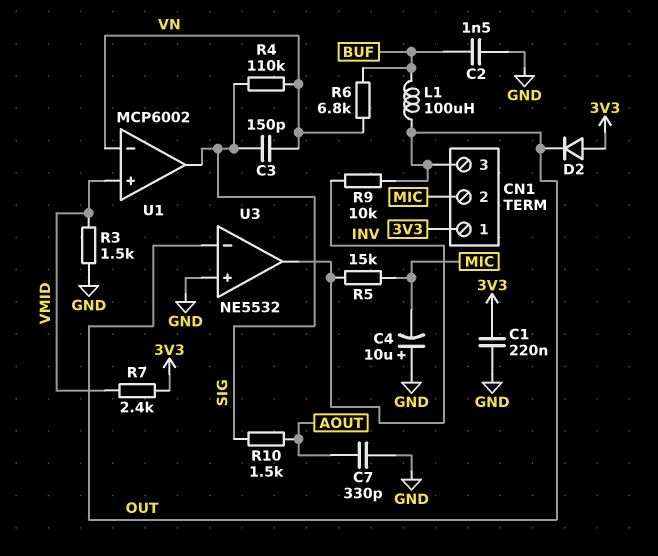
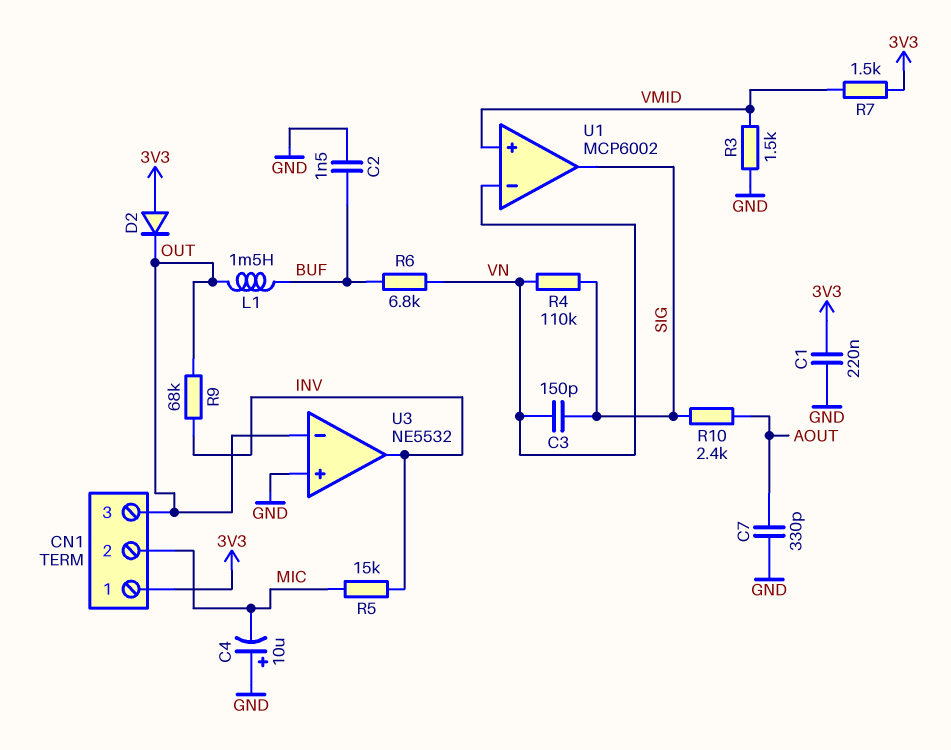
L1: 100uH (BUF, OUT) -> 1.5mH (BUF, OUT)
R7: 2.4k (3V3, VMID) -> 1.5k (3V3, VMID)
R9: 10k (INV, OUT) -> 68k (INV, OUT)
R10: 1.5k (AOUT, SIG) -> 2.4k (AOUT, SIG)

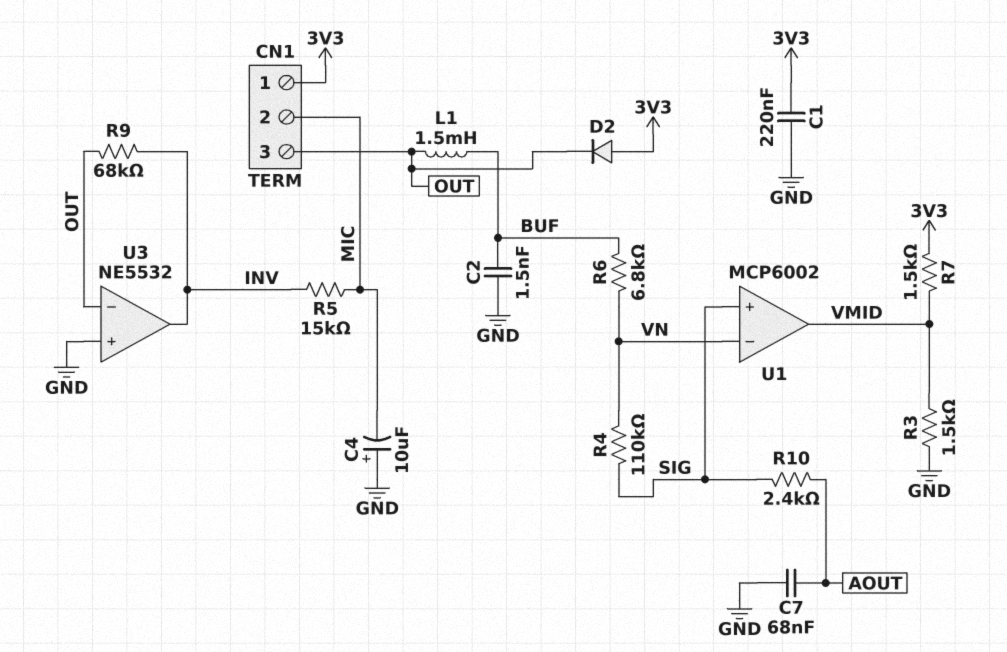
C3: 150pF (SIG, VN) -> none
C7: 330pF (AOUT, GND) -> 68nF (AOUT, GND)
U1 pin in+: VMID -> SIG
U1 pin out: SIG -> VMID

